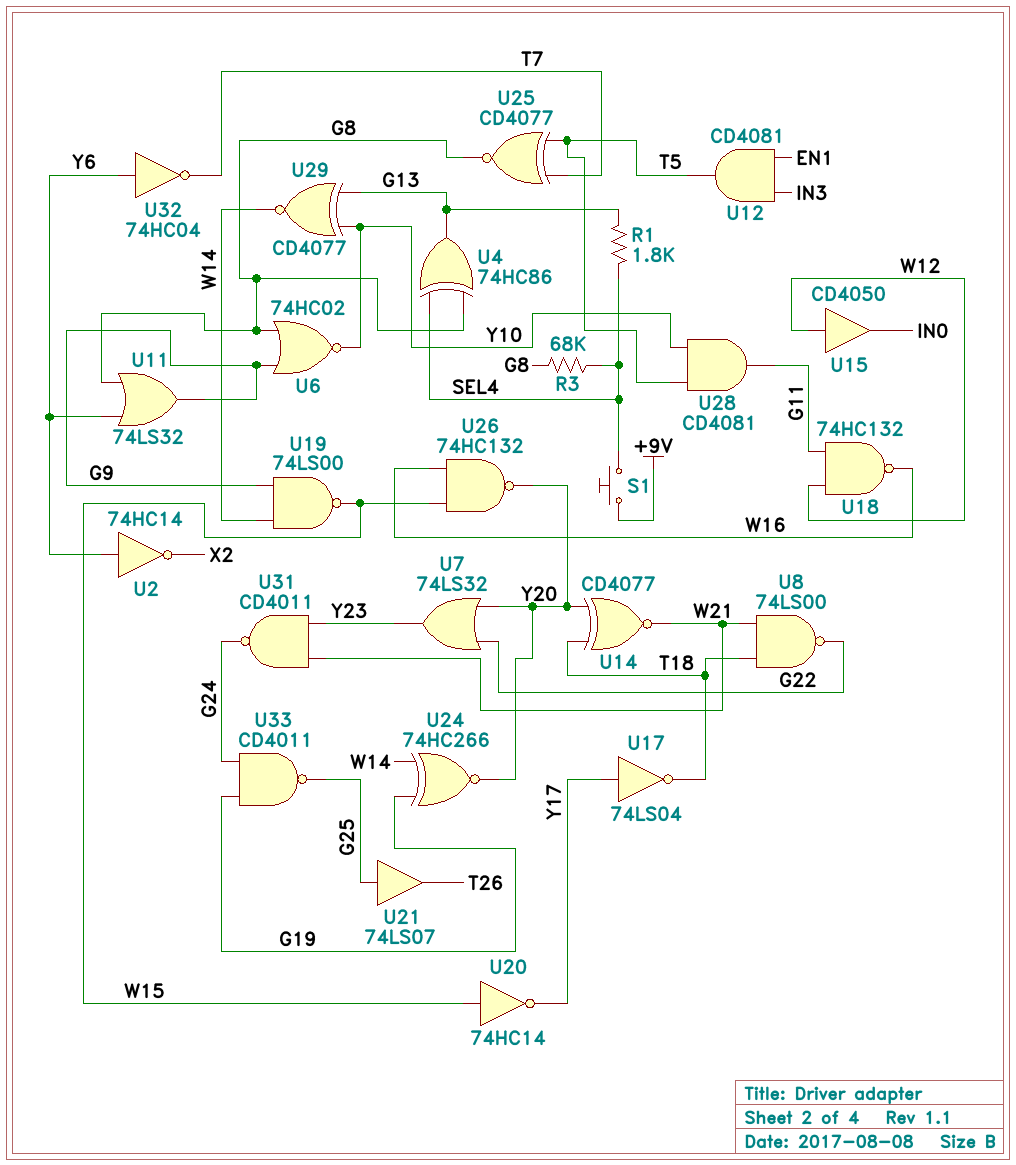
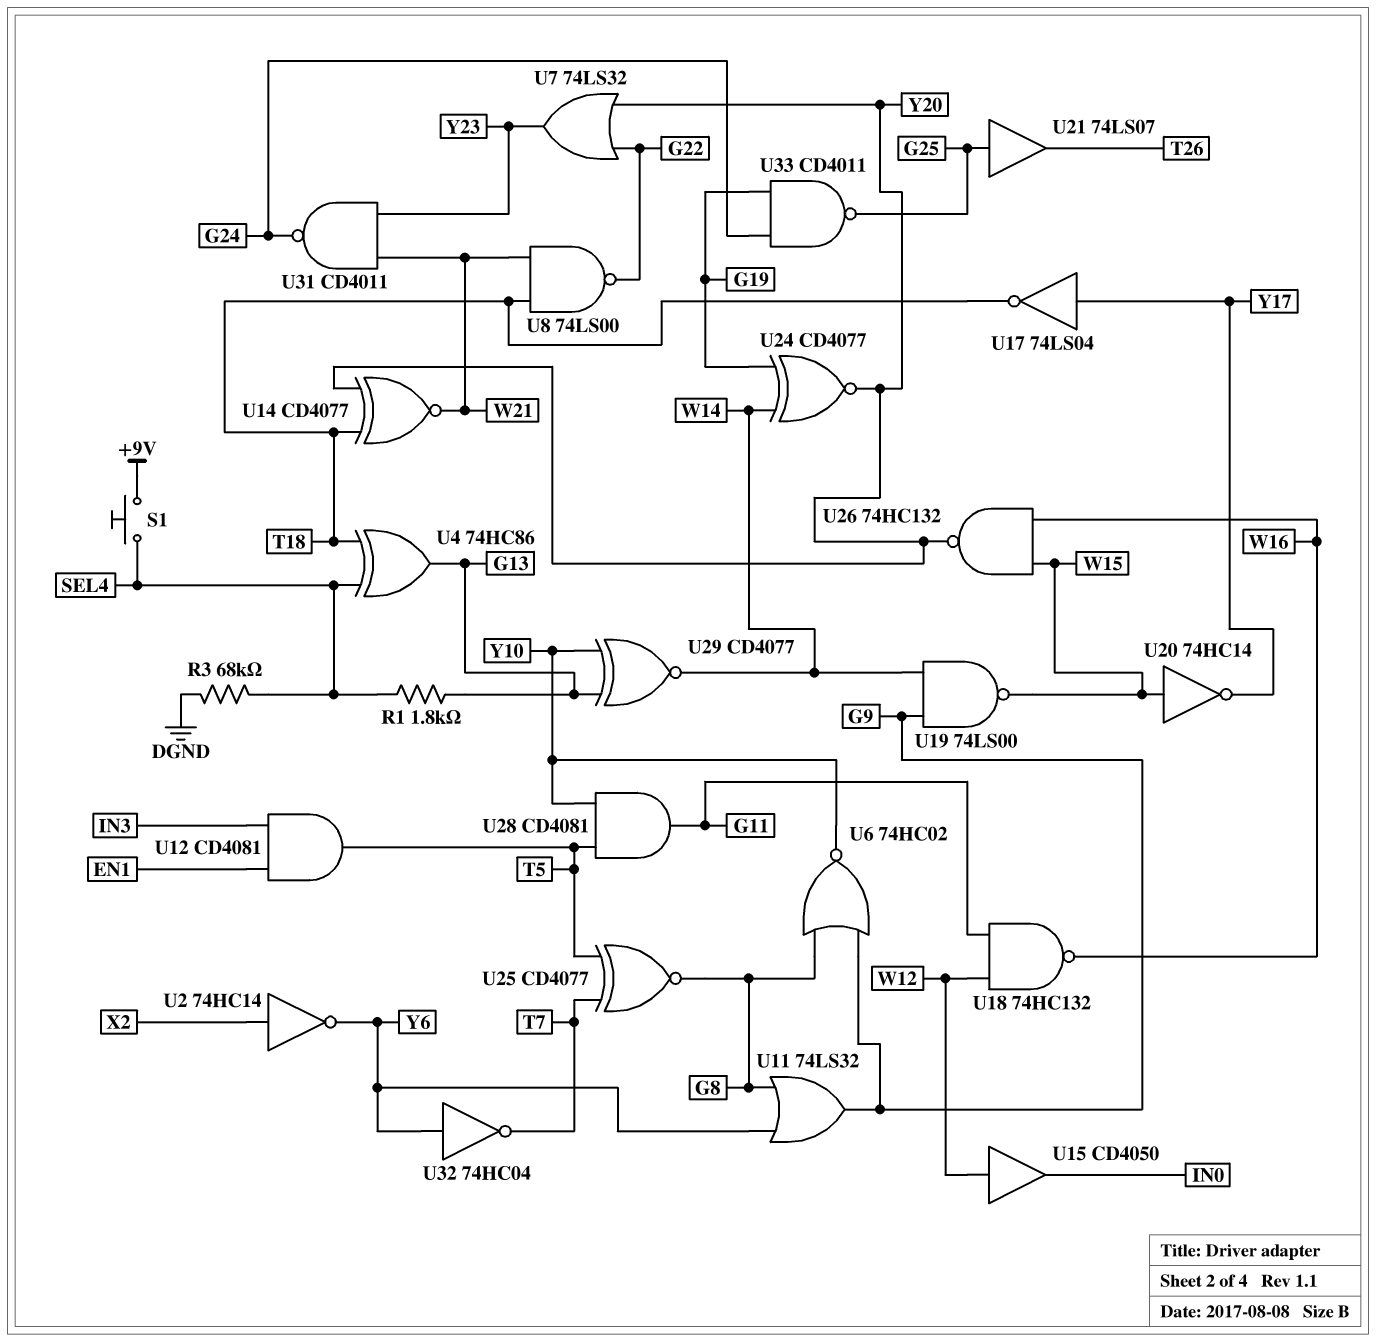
R3: 68k (G8, SEL4) -> 68k (DGND, SEL4)
U2: NOT 74HC14 (in Y6, out X2) -> NOT 74HC14 (in X2, out Y6)
U4: XOR 74HC86 (in G8, in SEL4, out G13) -> XOR 74HC86 (in SEL4, in T18, out G13)
U24: XNOR 74HC266 (in G19, in W14, out Y20) -> XNOR CD4077 (in G19, in W14, out Y20)

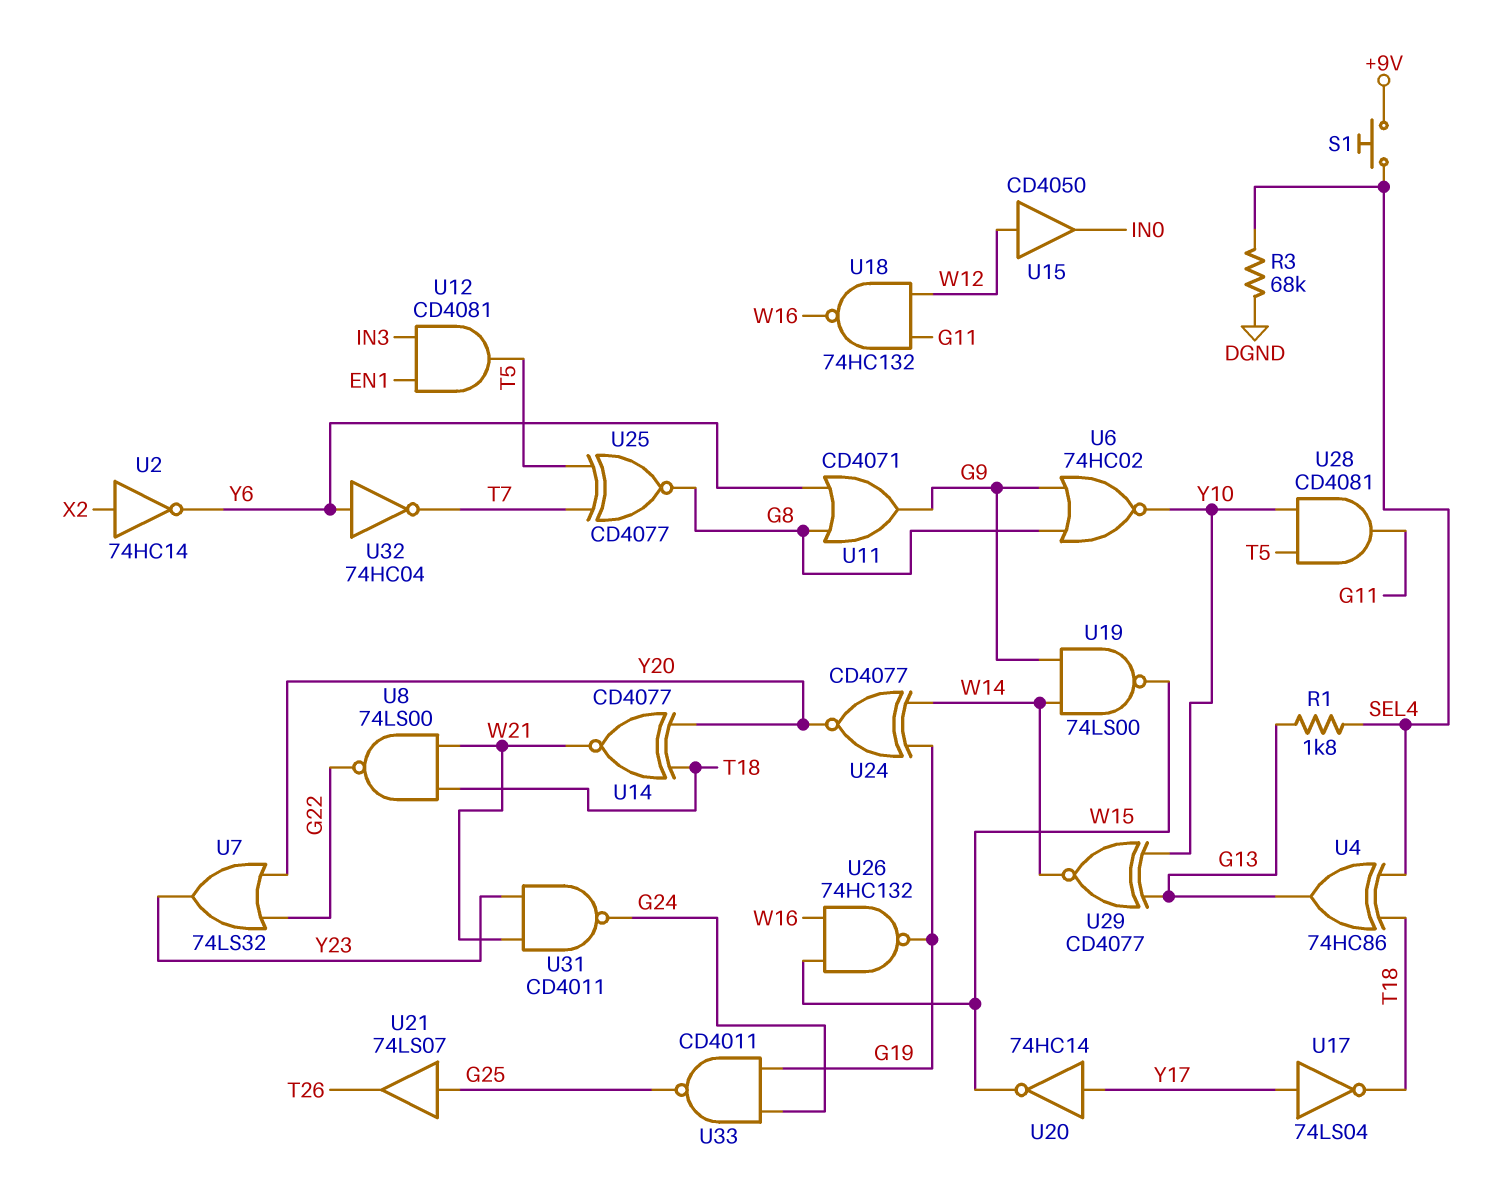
U11: OR 74LS32 (in G8, in Y6, out G9) -> OR CD4071 (in G8, in Y6, out G9)
U20: NOT 74HC14 (in W15, out Y17) -> NOT 74HC14 (in Y17, out W15)
U26: NAND 74HC132 (in W15, in W16, out Y20) -> NAND 74HC132 (in W15, in W16, out G19)

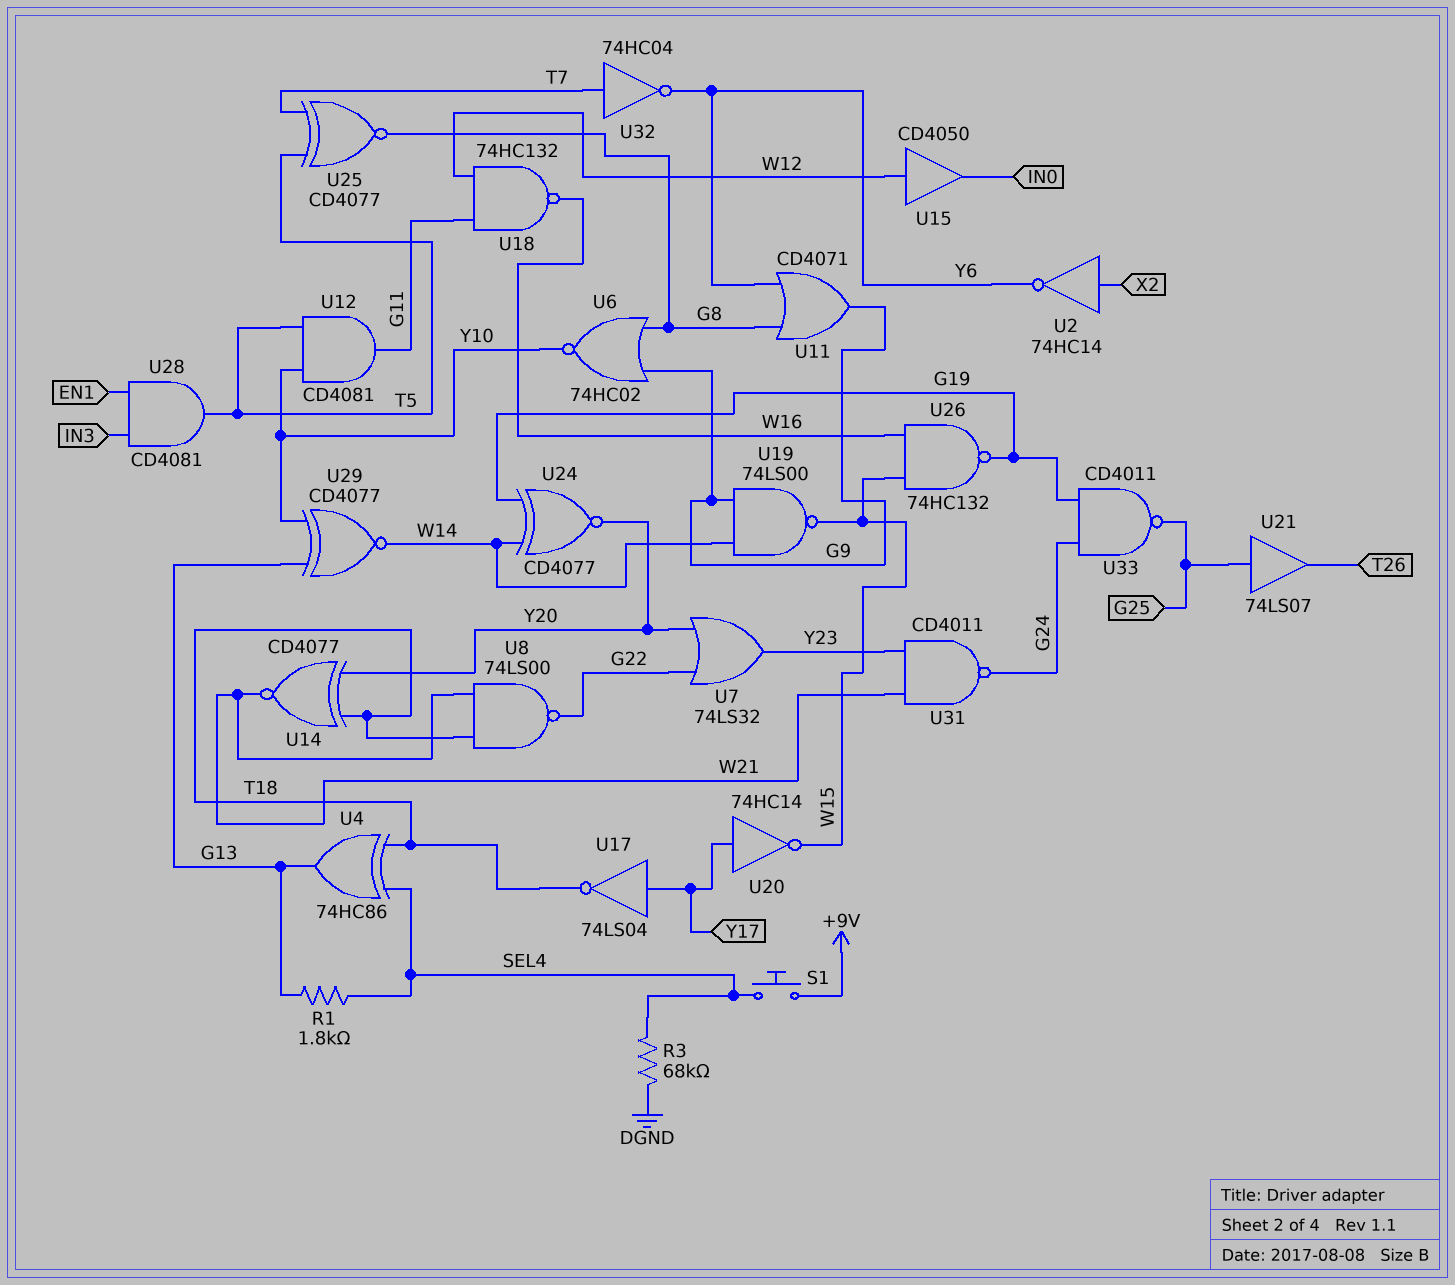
U12: AND CD4081 (in EN1, in IN3, out T5) -> AND CD4081 (in T5, in Y10, out G11)
U28: AND CD4081 (in T5, in Y10, out G11) -> AND CD4081 (in EN1, in IN3, out T5)
U32: NOT 74HC04 (in Y6, out T7) -> NOT 74HC04 (in T7, out Y6)

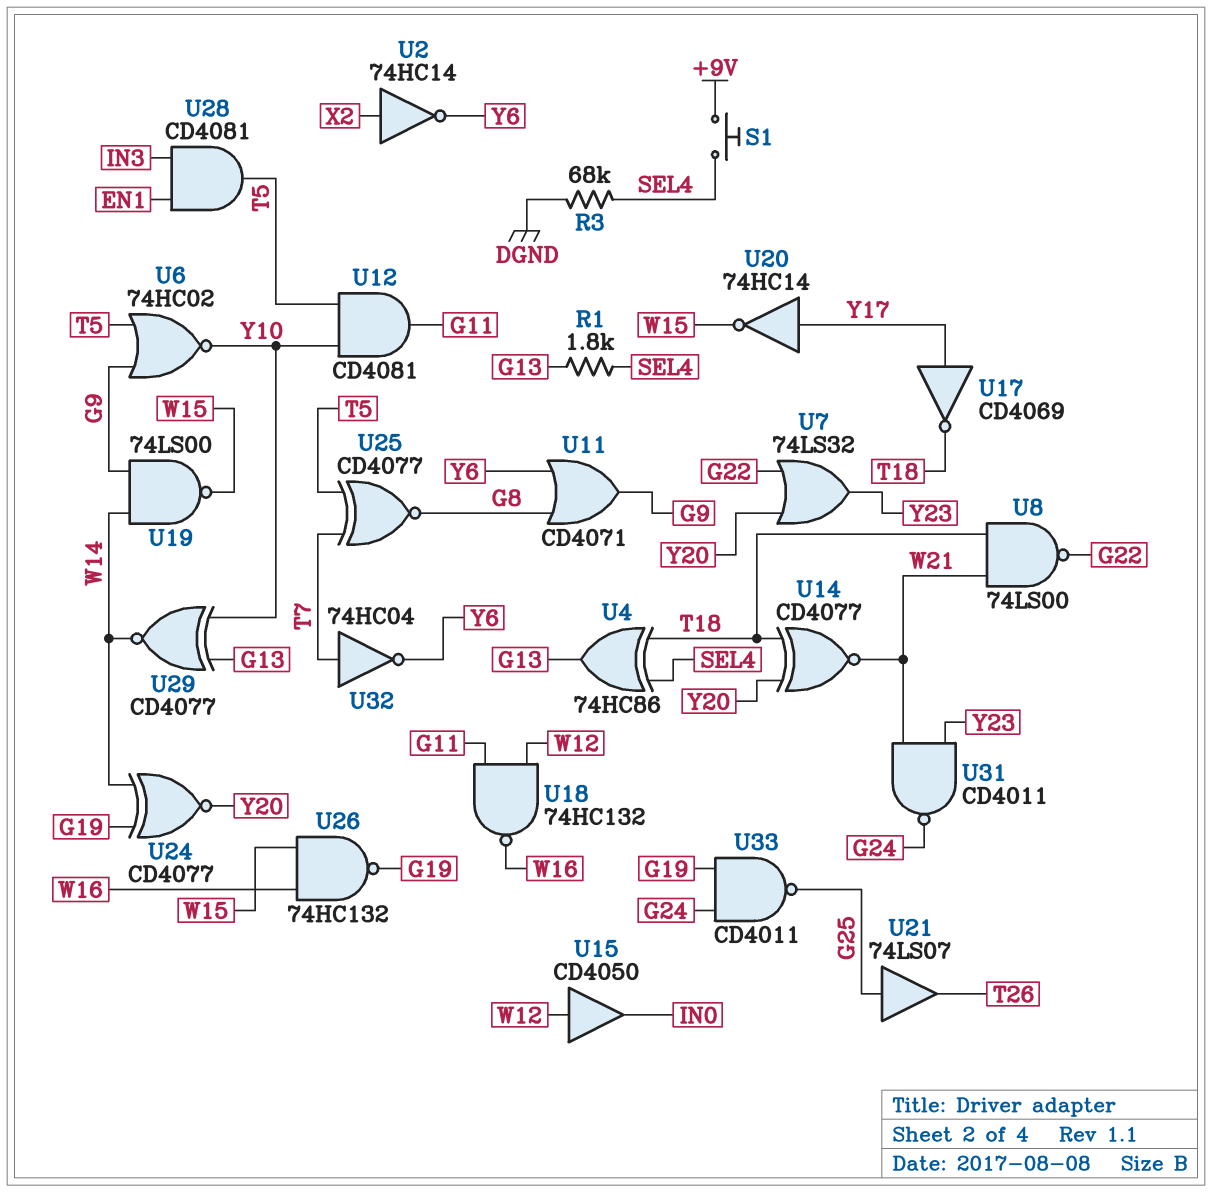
U6: NOR 74HC02 (in G8, in G9, out Y10) -> NOR 74HC02 (in G9, in T5, out Y10)
U17: NOT 74LS04 (in Y17, out T18) -> NOT CD4069 (in Y17, out T18)

